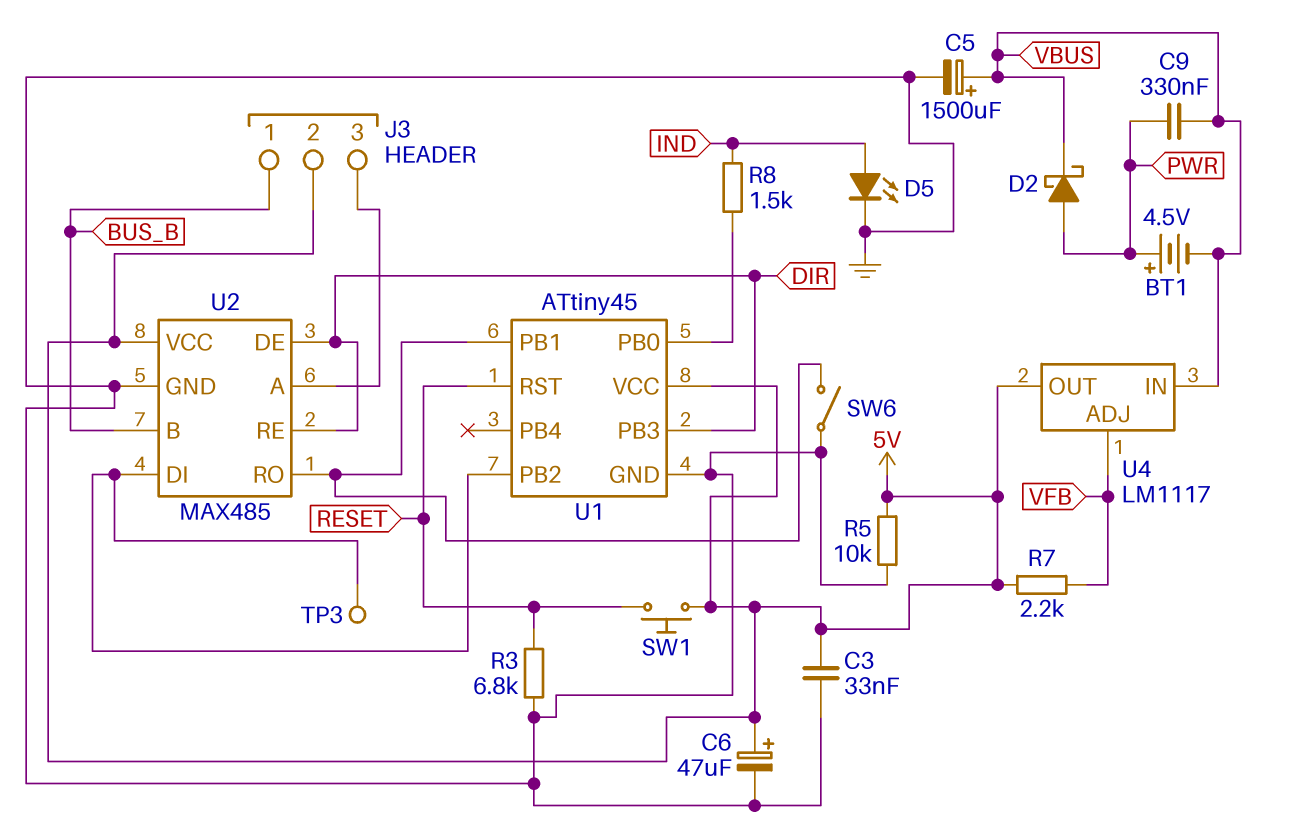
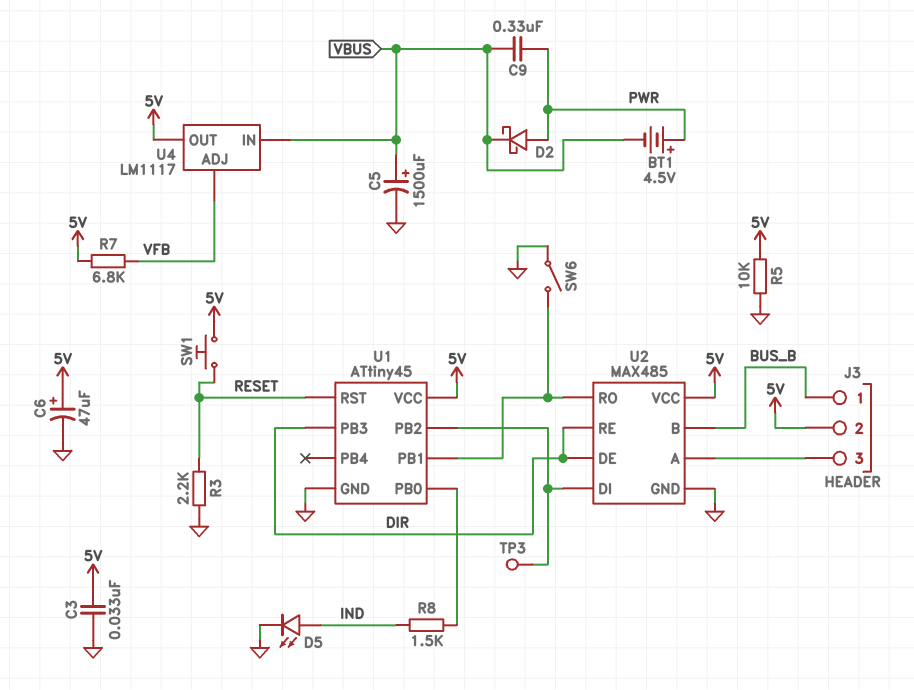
R3: 6.8k (GND, RESET) -> 2.2k (GND, RESET)
R7: 2.2k (5V, VFB) -> 6.8k (5V, VFB)

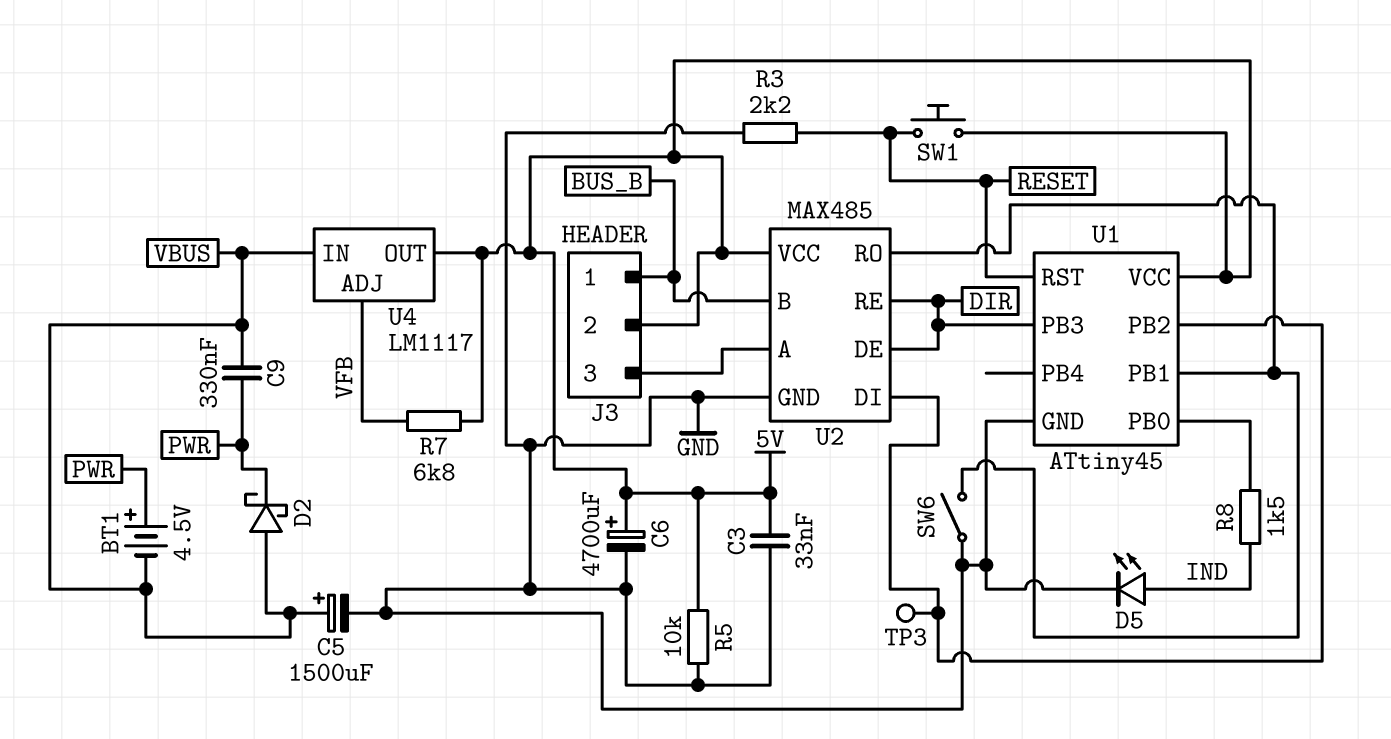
C6: 47uF (plus 5V, minus GND) -> 4700uF (plus 5V, minus GND)
D2: schottky (A PWR, K VBUS) -> schottky (A VBUS, K PWR)

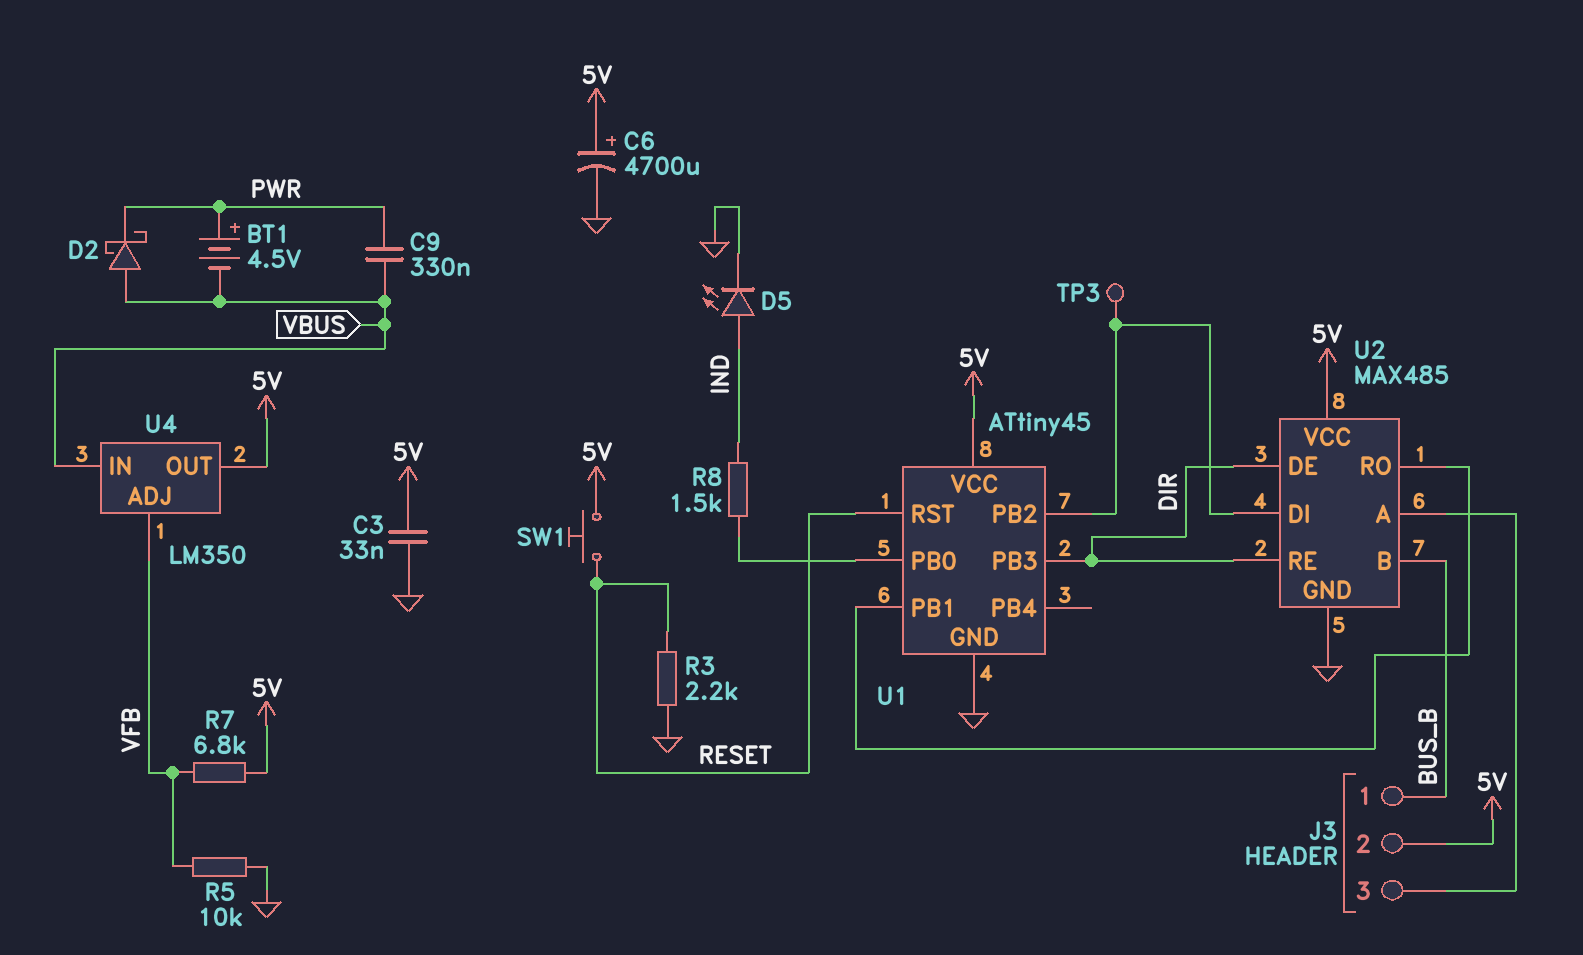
C5: 1500uF (plus VBUS, minus GND) -> none
R5: 10k (5V, GND) -> 10k (GND, VFB)
SW6: switch (GND, U1/PB1) -> none
U4: LM1117 -> LM350

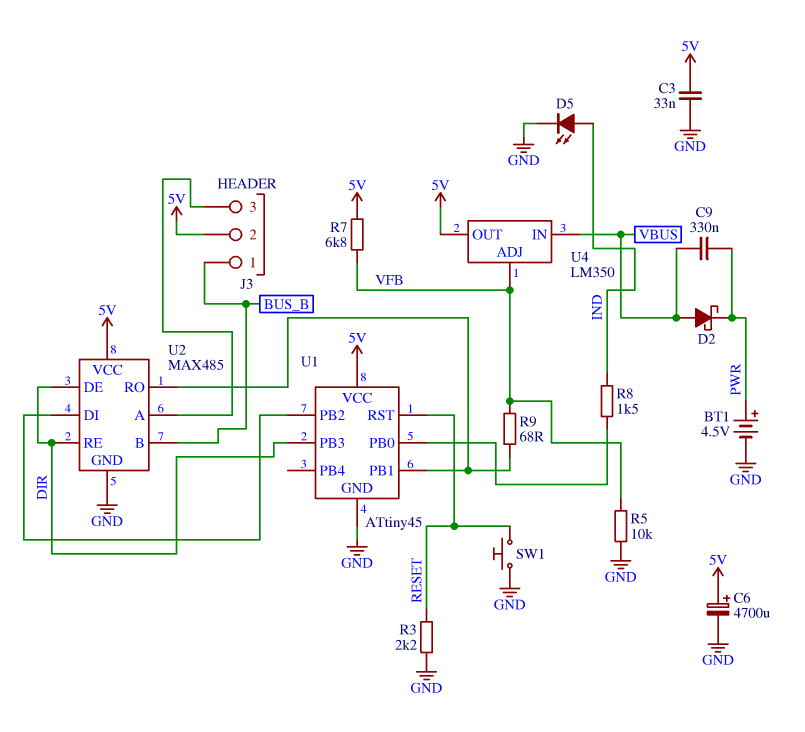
BT1: 4.5V (plus PWR, minus VBUS) -> 4.5V (plus PWR, minus GND)
R9: none -> 68 (U1/PB1, VFB)
SW1: button (5V, RESET) -> button (GND, RESET)
TP3: test point (U1/PB2) -> none

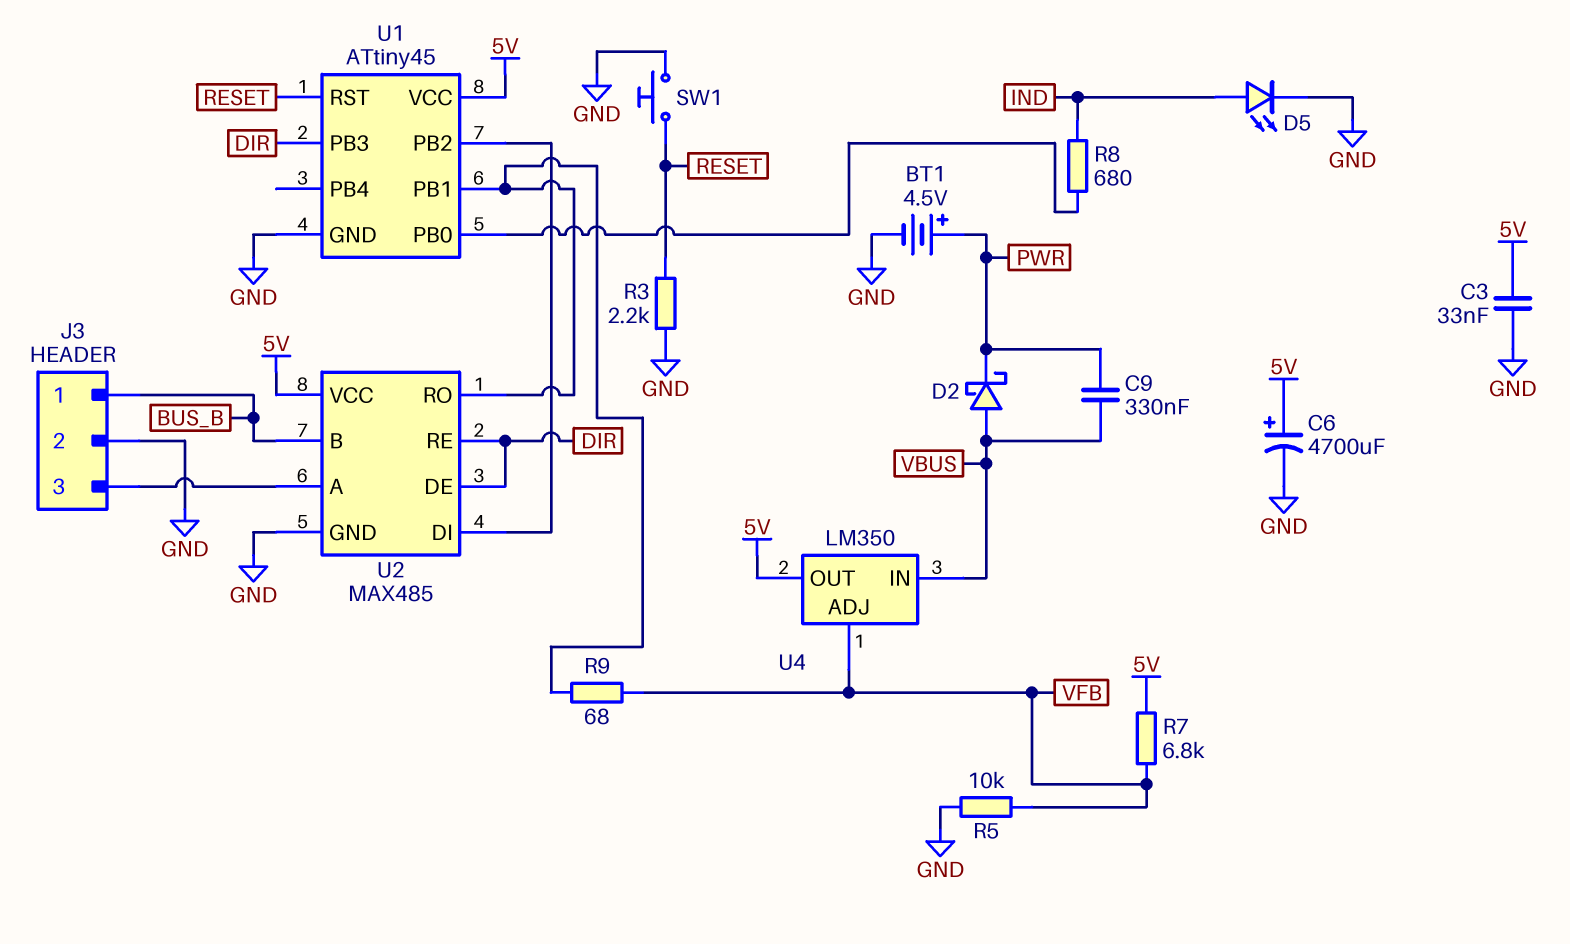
J3 pin 2: 5V -> GND
R8: 1.5k (IND, U1/PB0) -> 680 (IND, U1/PB0)

